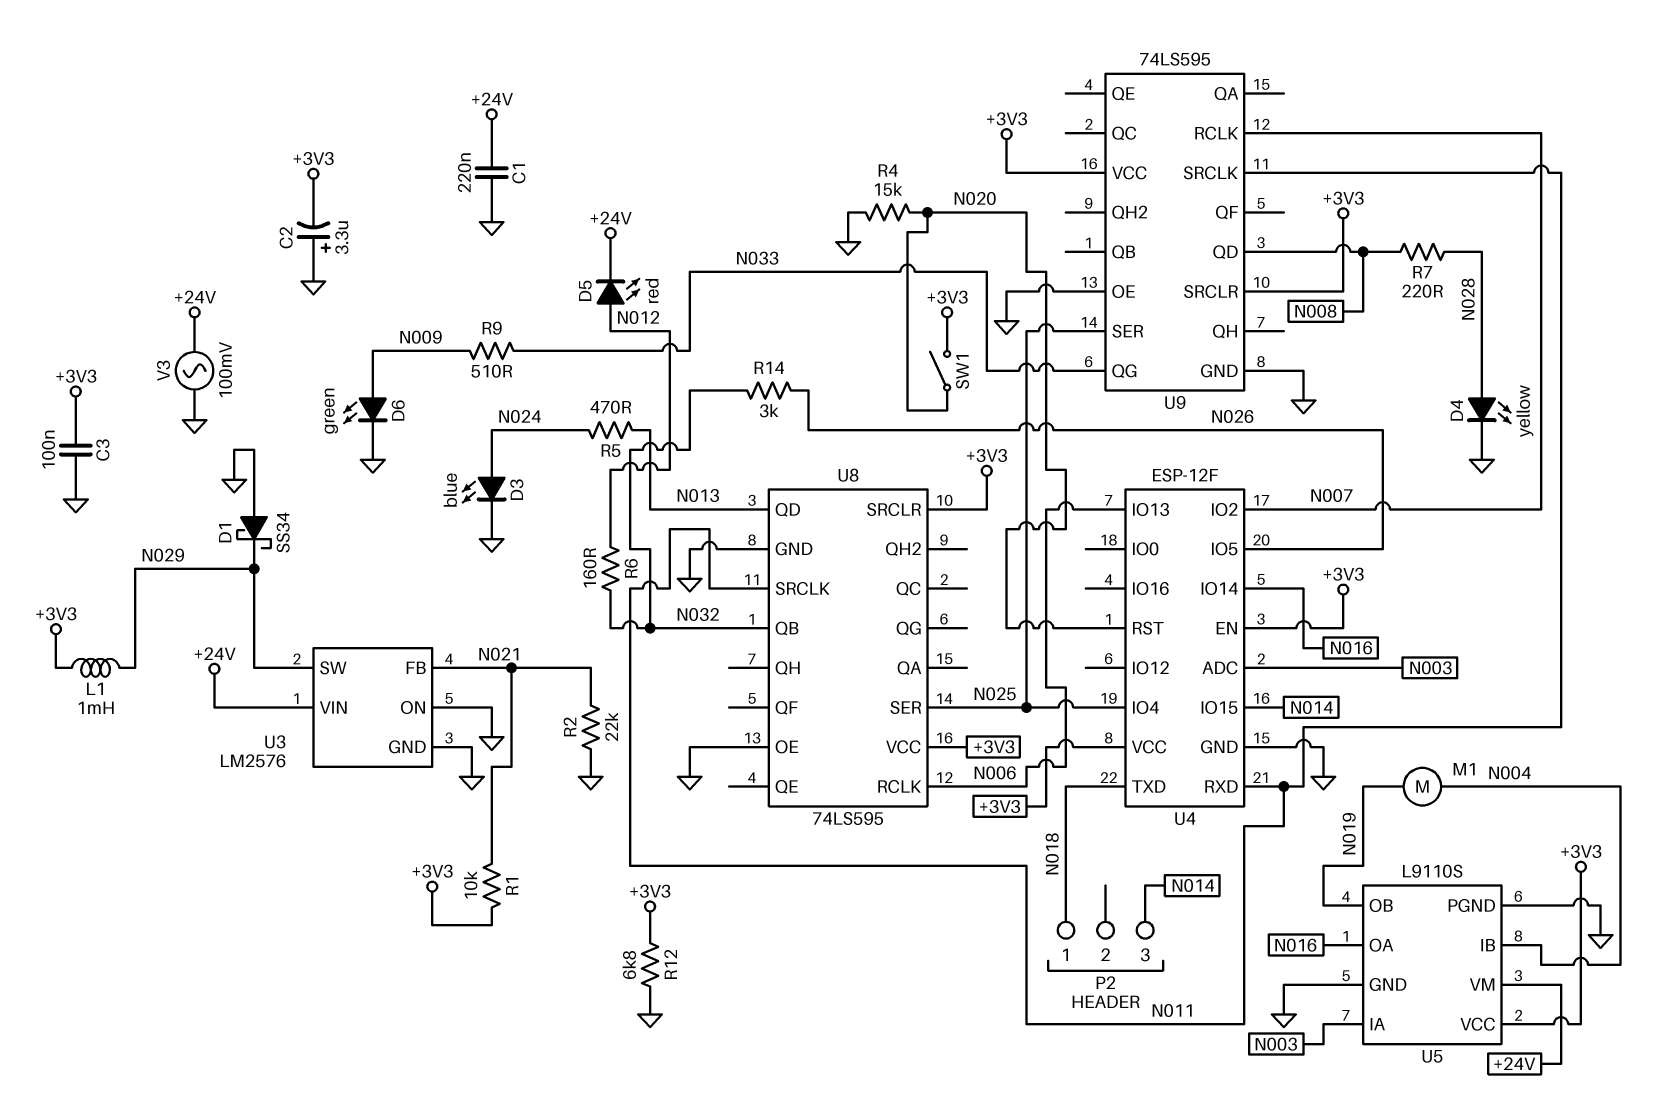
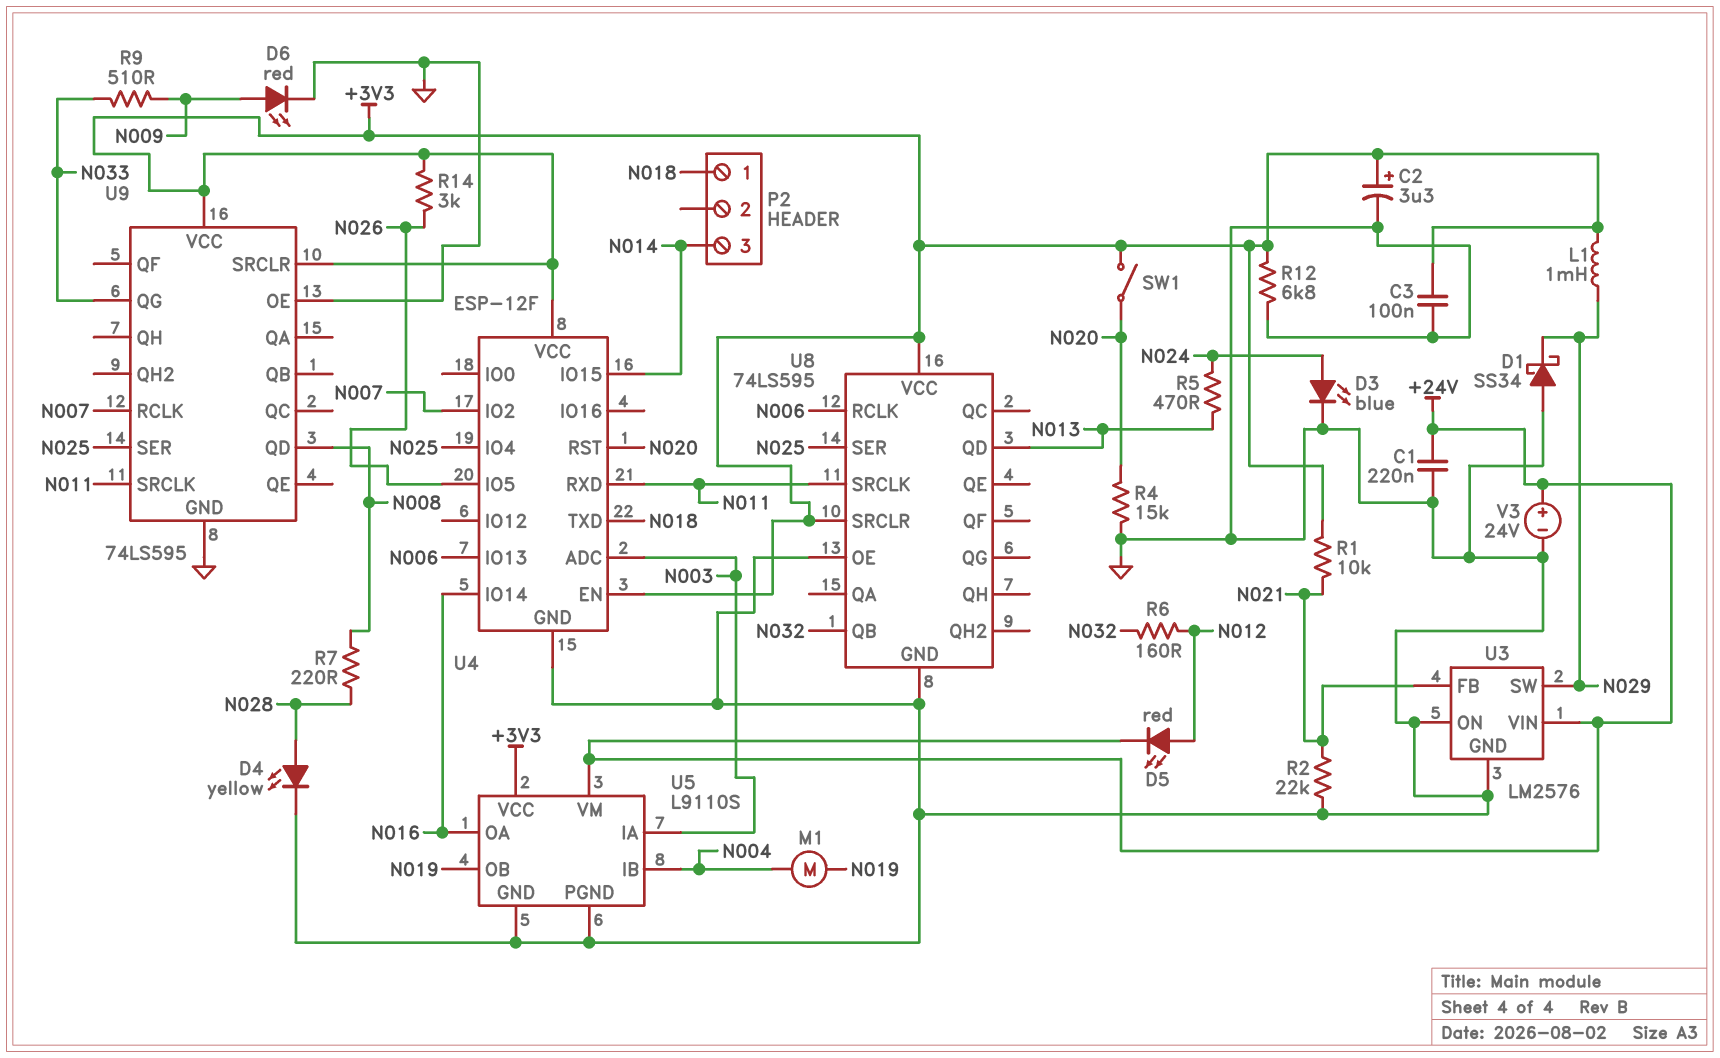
C2: 3.3uF (plus GND, minus +3V3) -> 3.3uF (plus +3V3, minus GND)
D6: LED green (A N009, K GND) -> LED red (A N009, K GND)
R14: 3k (N026, N032) -> 3k (+3V3, N026)
V3: AC 100mV (+24V, GND) -> 24V (plus +24V, minus GND)

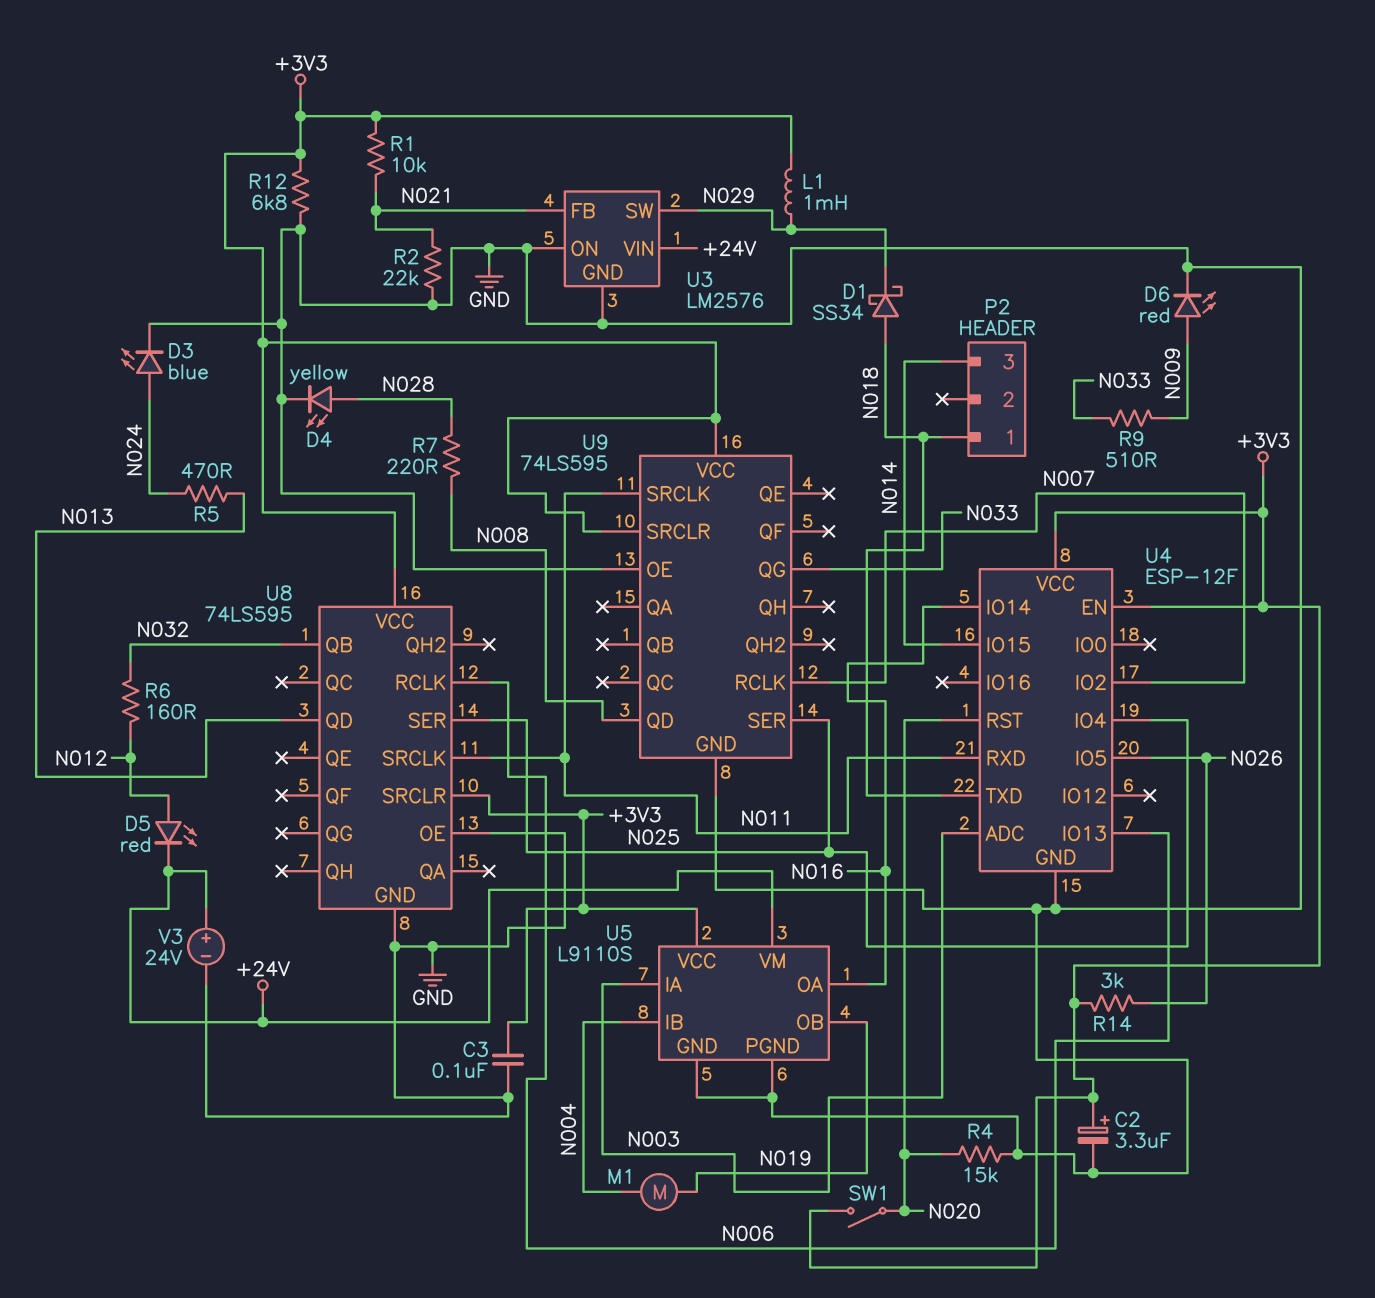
C1: 220nF (+24V, GND) -> none
D1: schottky SS34 (A GND, K N029) -> schottky SS34 (A N018, K N029)

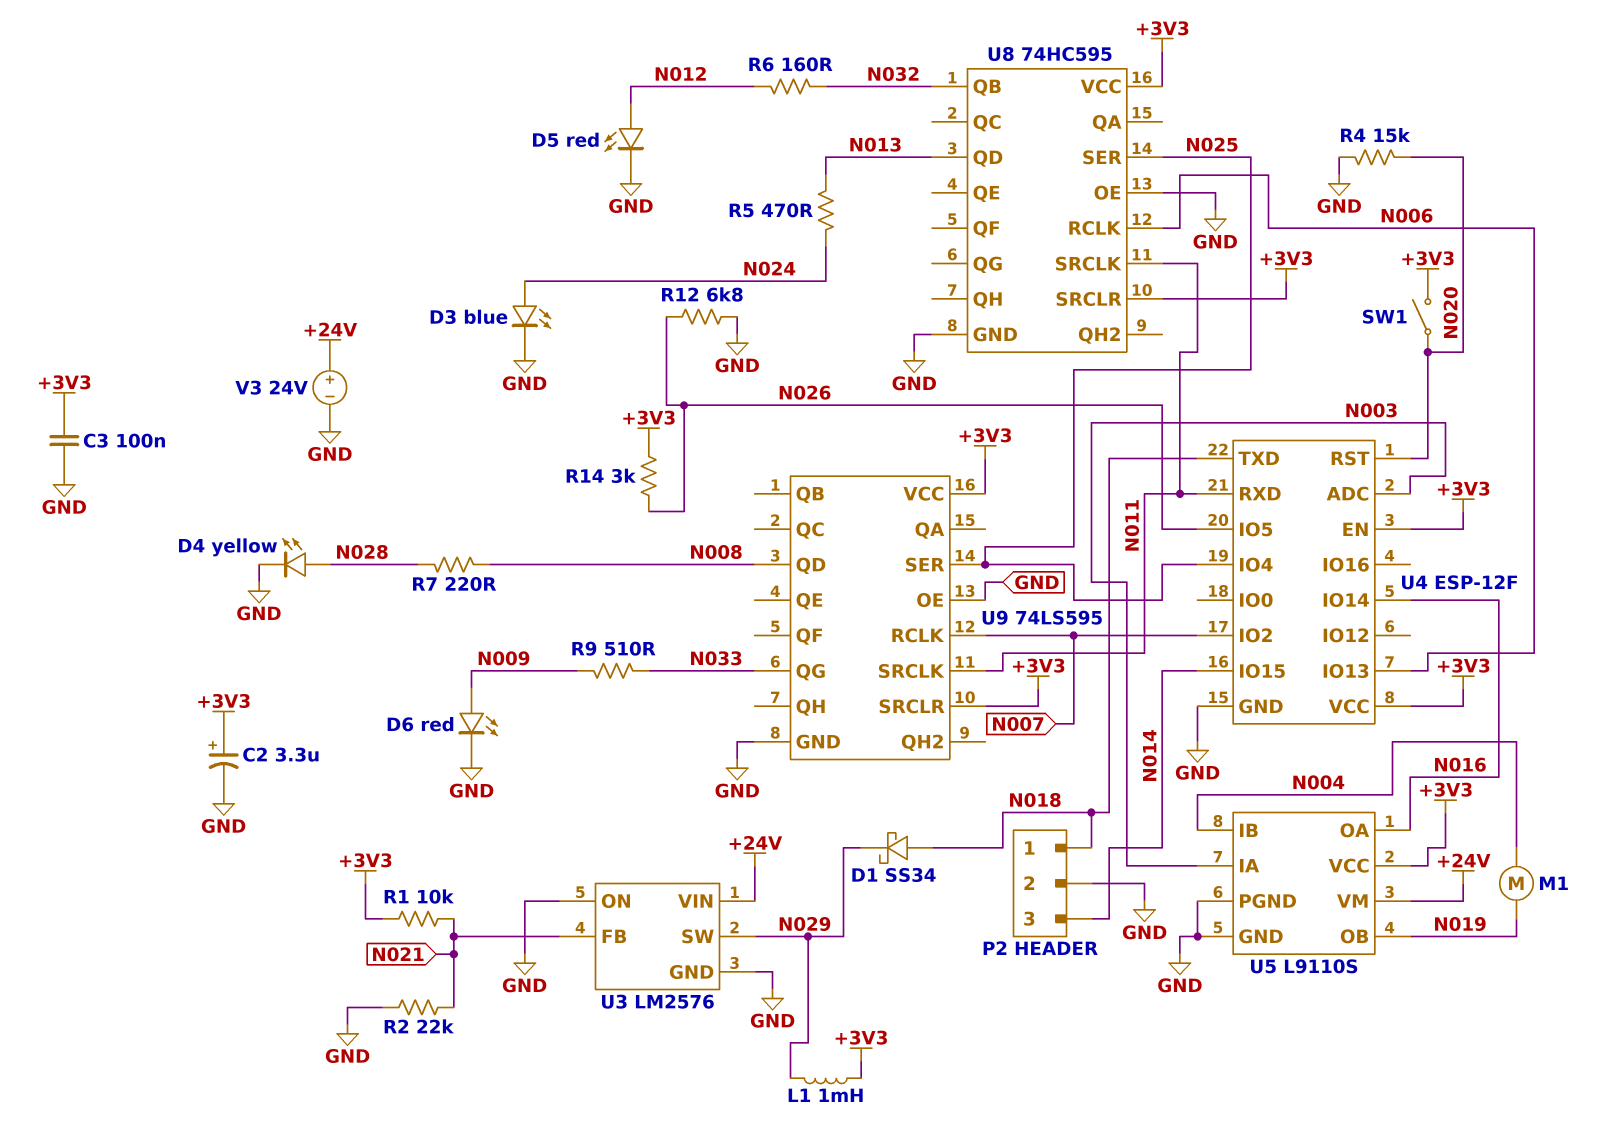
D5: LED red (A N012, K +24V) -> LED red (A N012, K GND)
P2 pin 2: none -> GND
R12: 6.8k (+3V3, GND) -> 6.8k (GND, N026)
U8: 74LS595 -> 74HC595

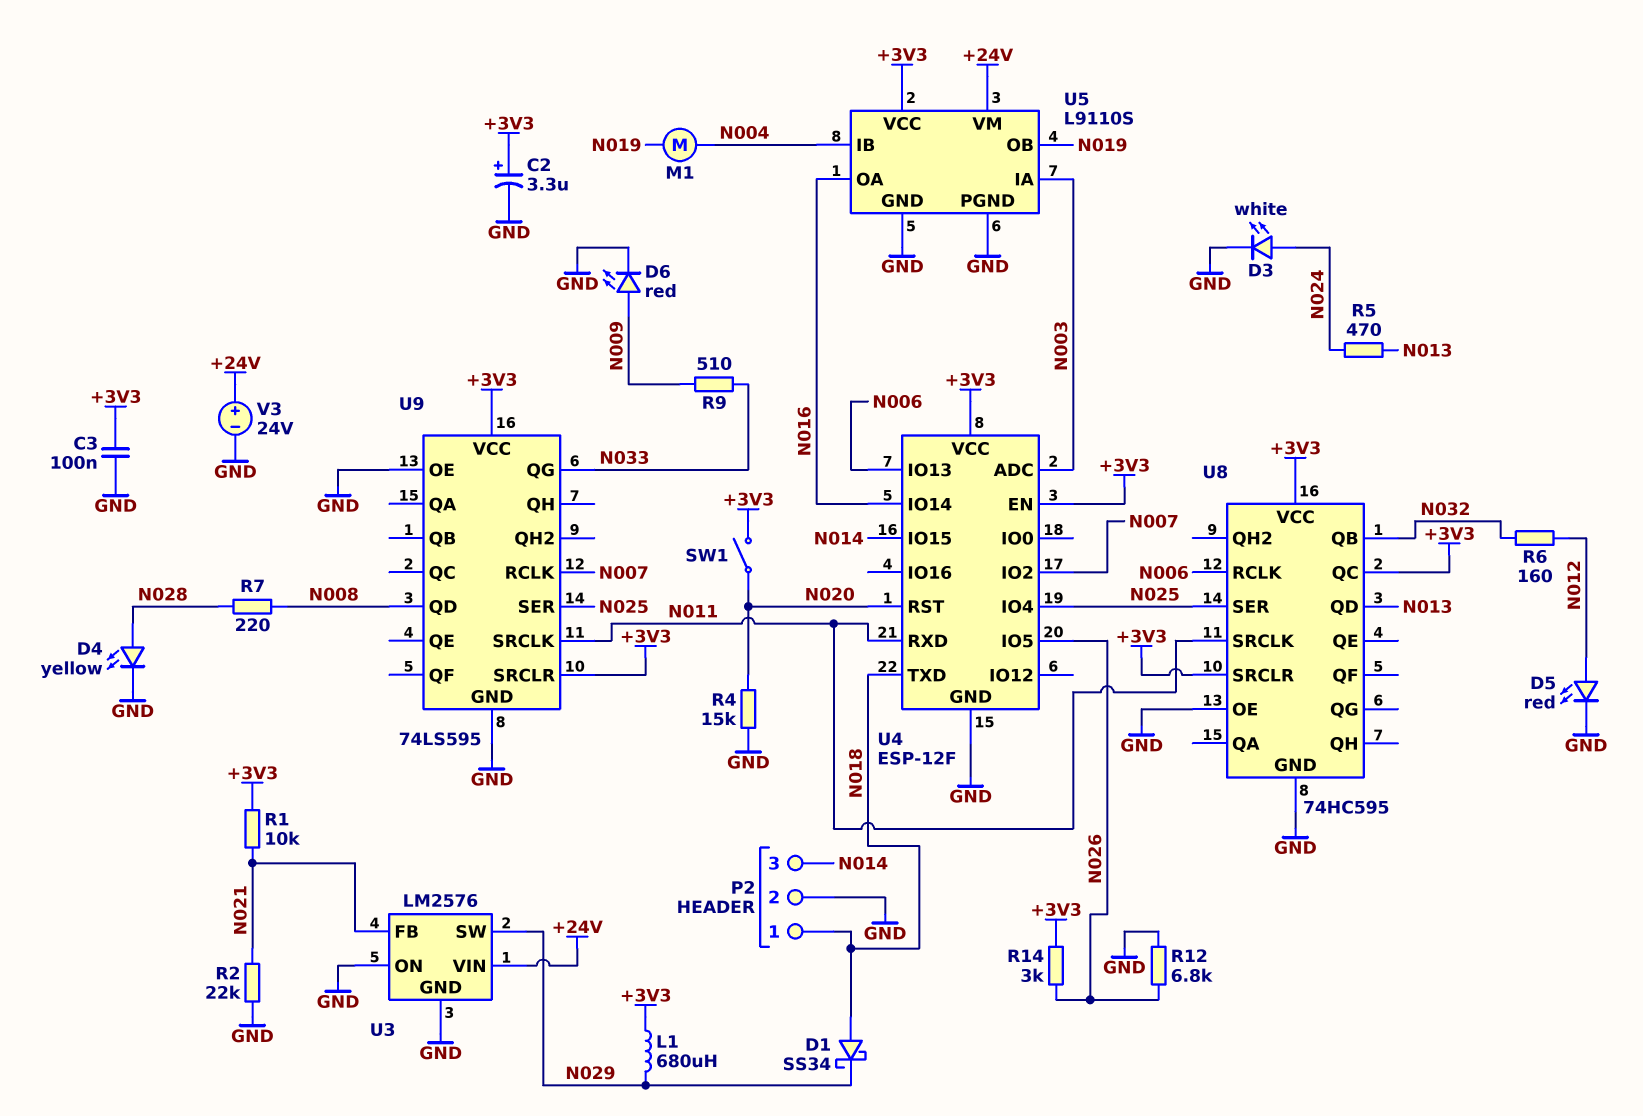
D3: LED blue (A N024, K GND) -> LED white (A N024, K GND)
L1: 1mH (+3V3, N029) -> 680uH (+3V3, N029)
U8 pin QC: none -> +3V3

